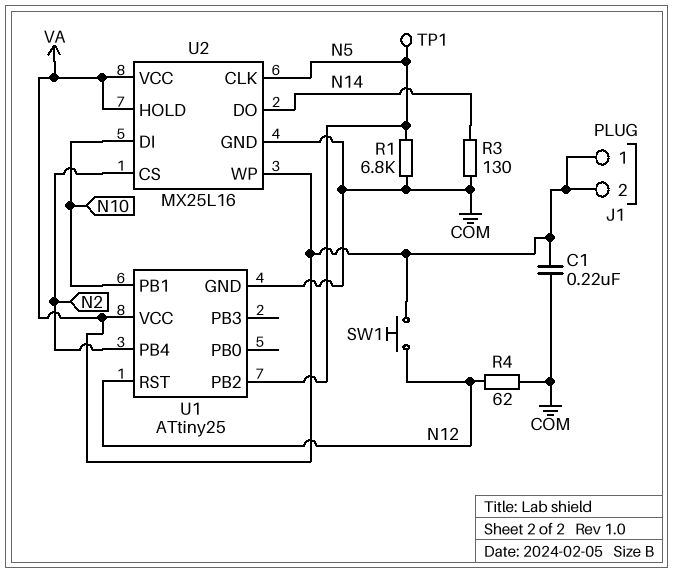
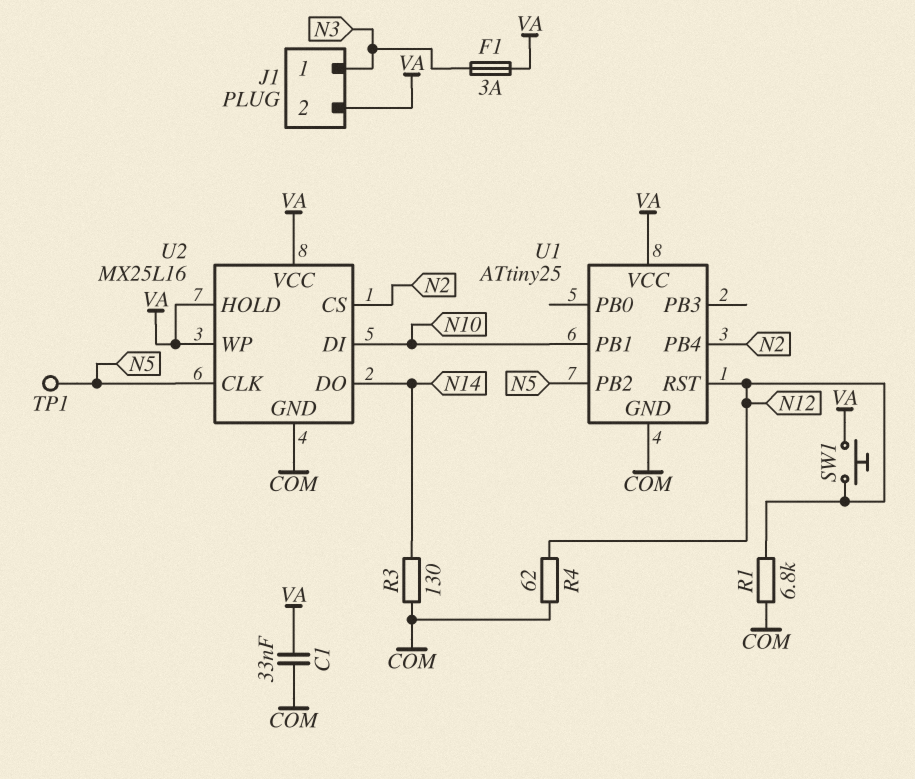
C1: 220nF (COM, VA) -> 33nF (COM, VA)
F1: none -> 3A (N3, VA)
J1 pin 1: VA -> N3
R1: 6.8k (COM, N5) -> 6.8k (COM, N12)

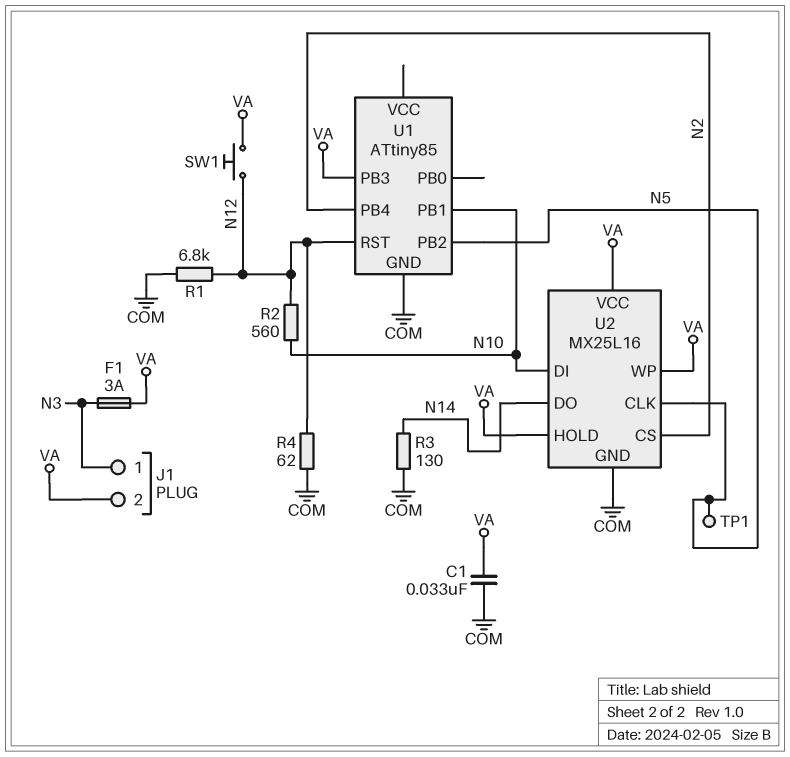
R2: none -> 560 (N10, N12)
U1: ATtiny25 -> ATtiny85
U1 pin PB3: none -> VA
U1 pin VCC: VA -> none

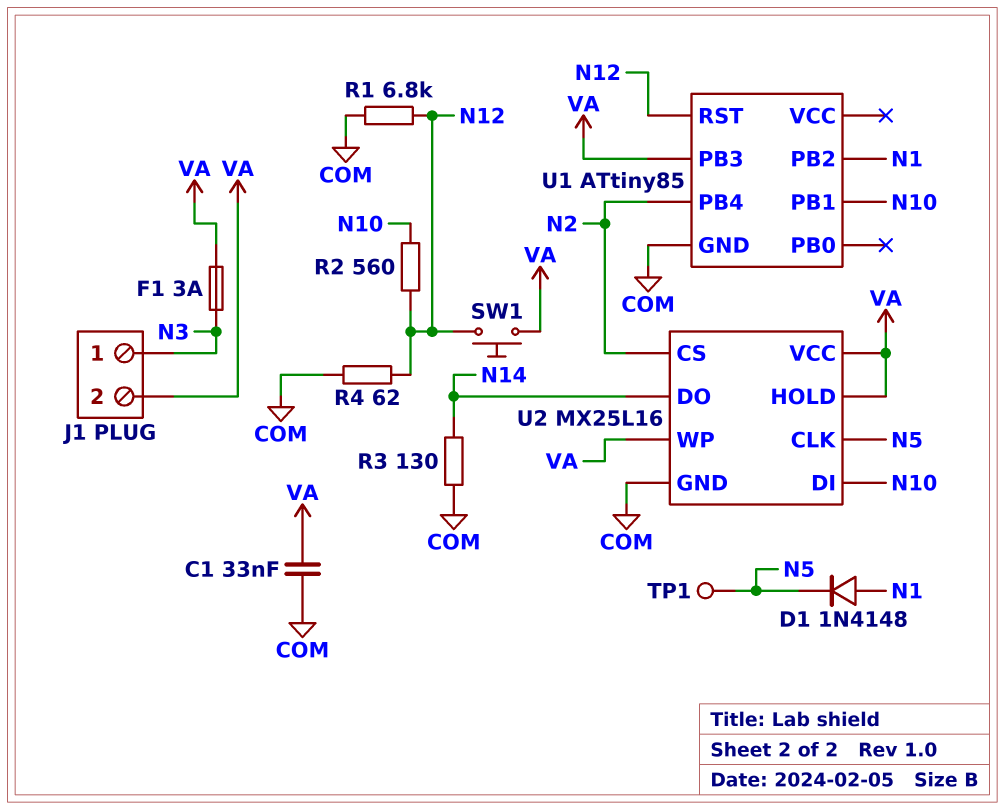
D1: none -> diode 1N4148 (A N1, K N5)
U1 pin PB2: N5 -> N1

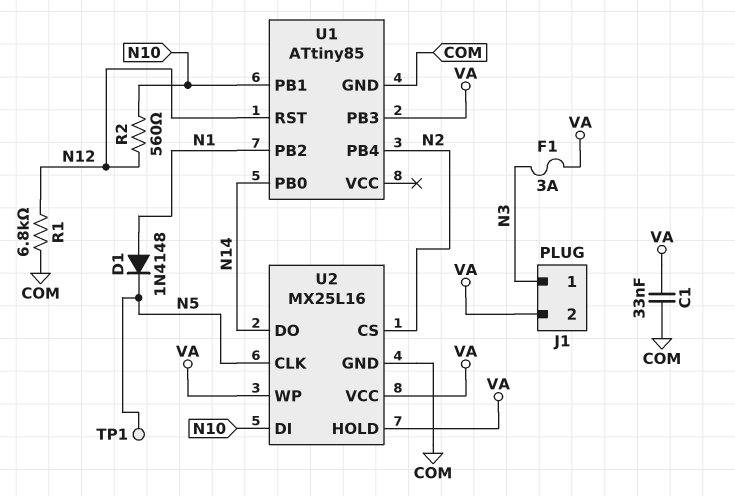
R3: 130 (COM, N14) -> none
R4: 62 (COM, N12) -> none
SW1: button (N12, VA) -> none
U1 pin PB0: none -> N14

